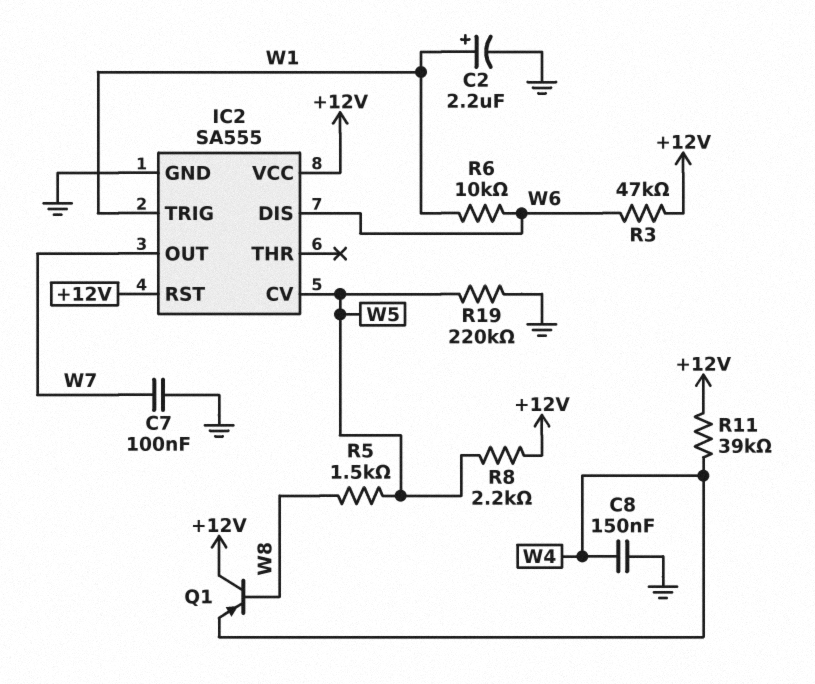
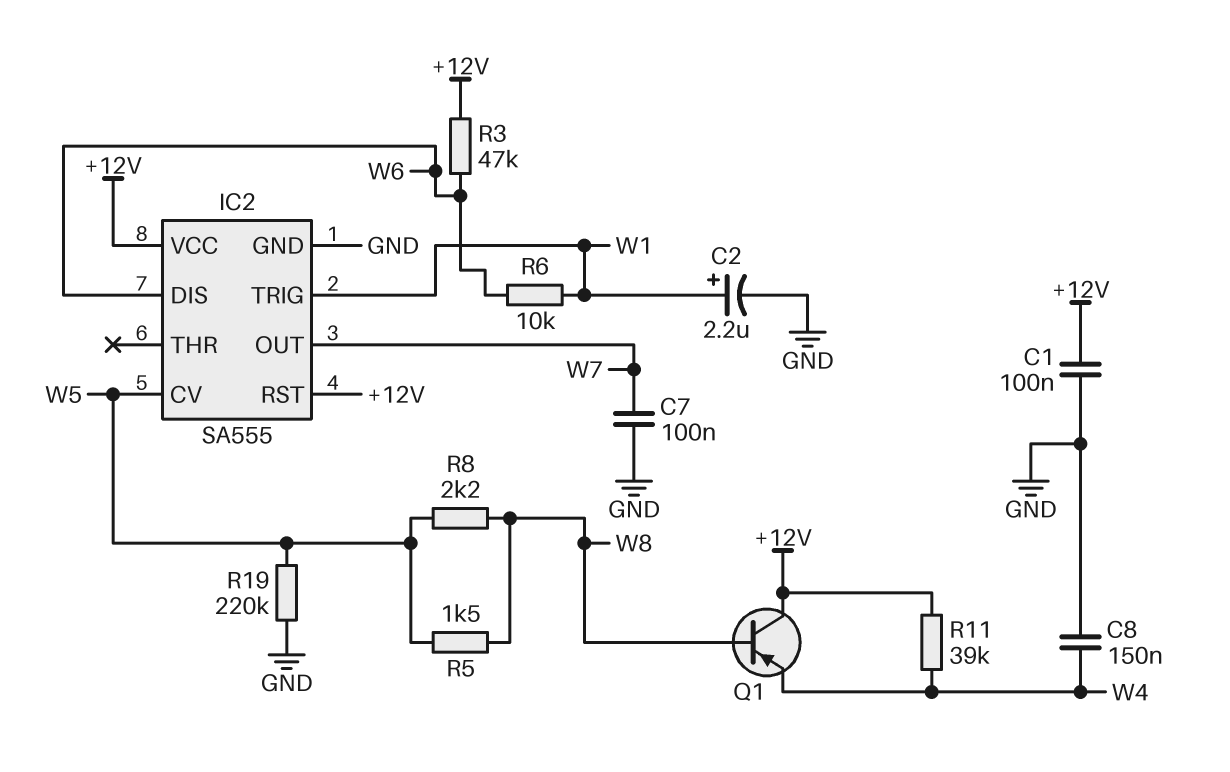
C1: none -> 100nF (+12V, GND)
R8: 2.2k (+12V, W5) -> 2.2k (W5, W8)

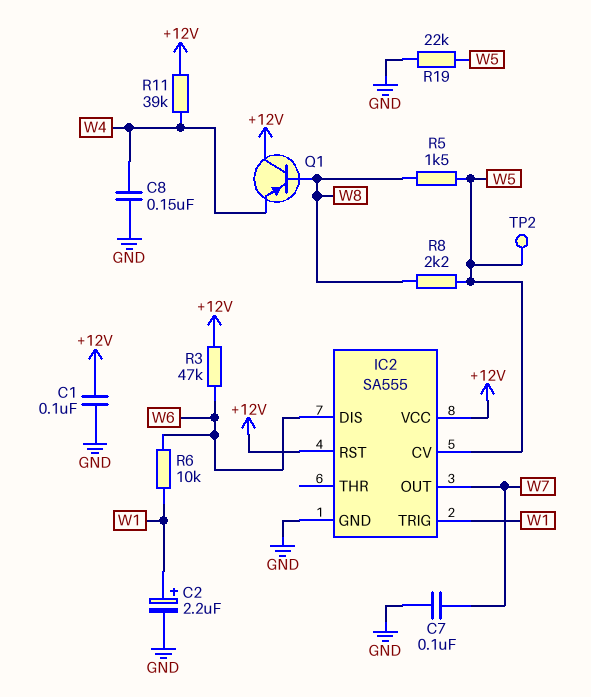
R19: 220k (GND, W5) -> 22k (GND, W5)
TP2: none -> test point (W5)

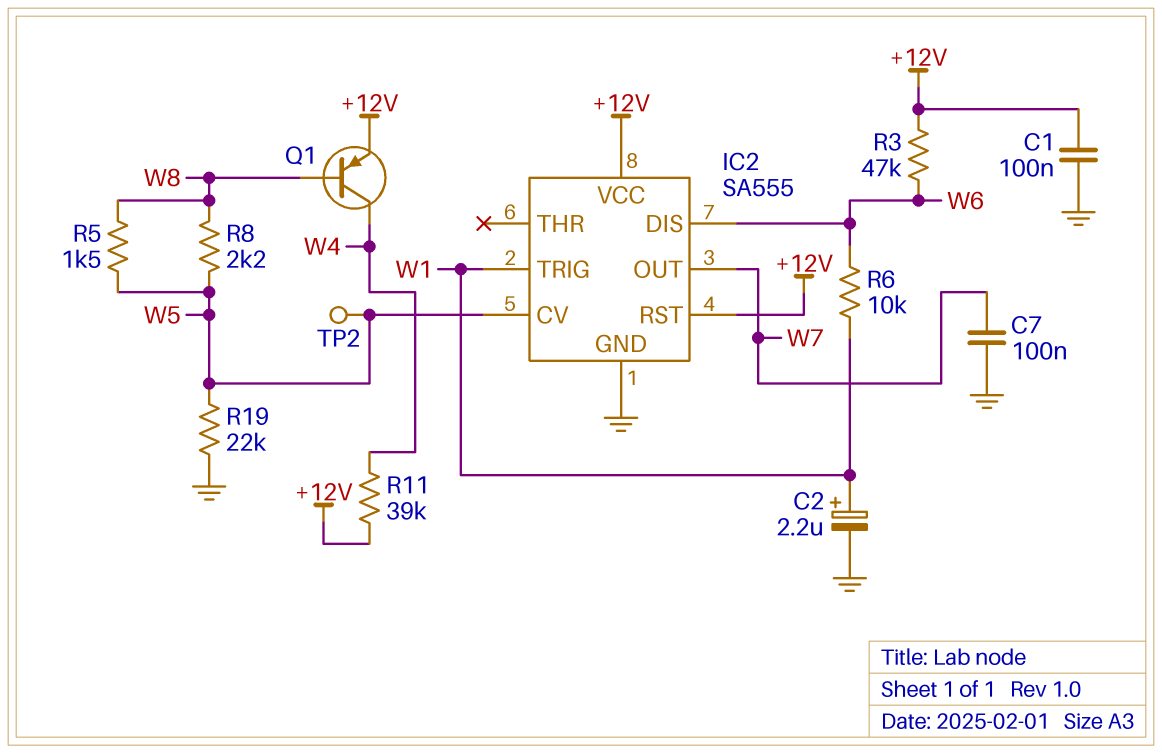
C8: 150nF (GND, W4) -> none
Q1: PNP (B W8, C +12V, E W4) -> PNP (B W8, C W4, E +12V)

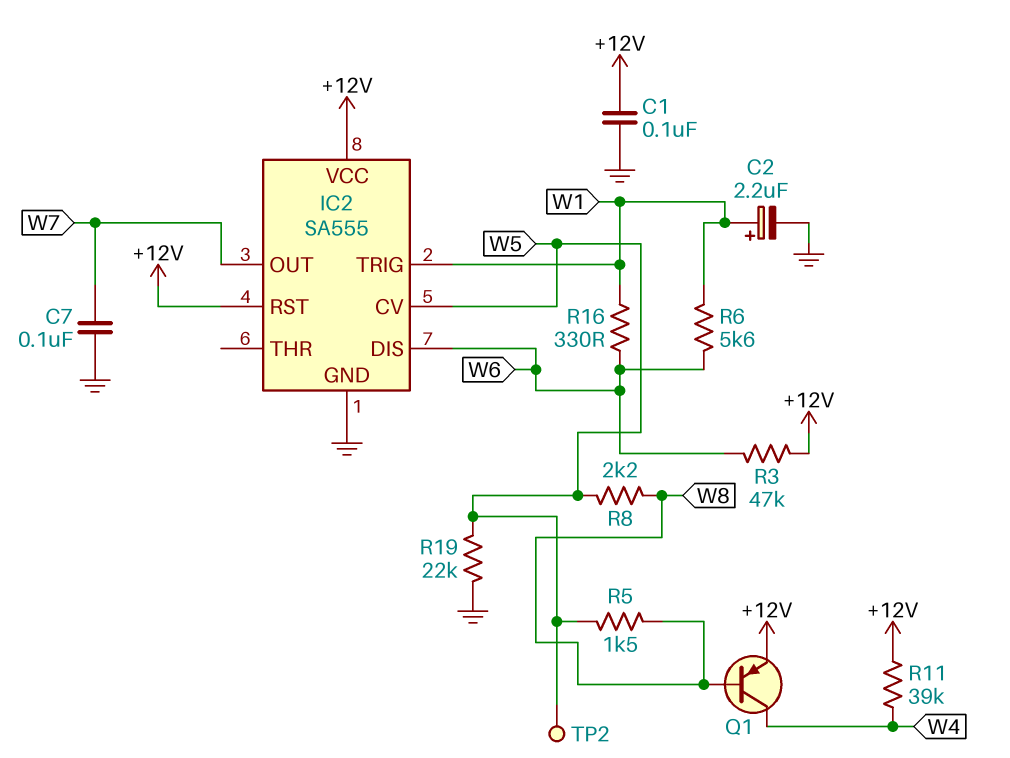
R6: 10k (W1, W6) -> 5.6k (W1, W6)
R16: none -> 330 (W1, W6)

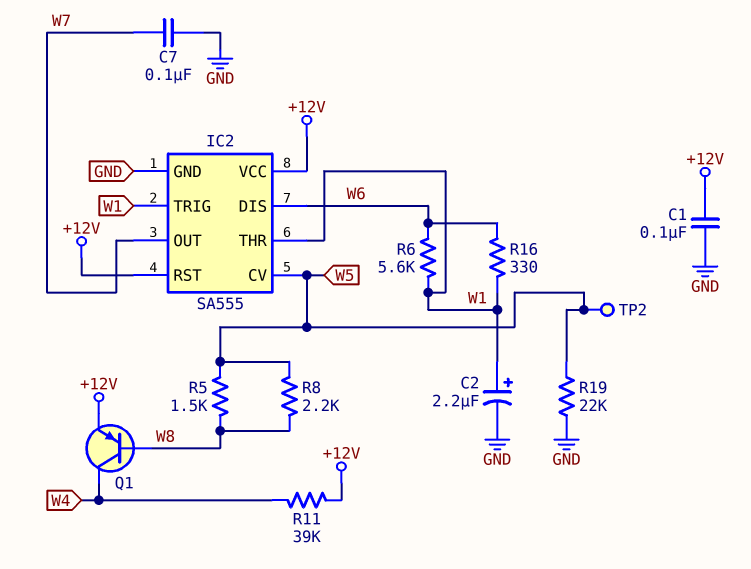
IC2 pin THR: none -> W1
R3: 47k (+12V, W6) -> none

